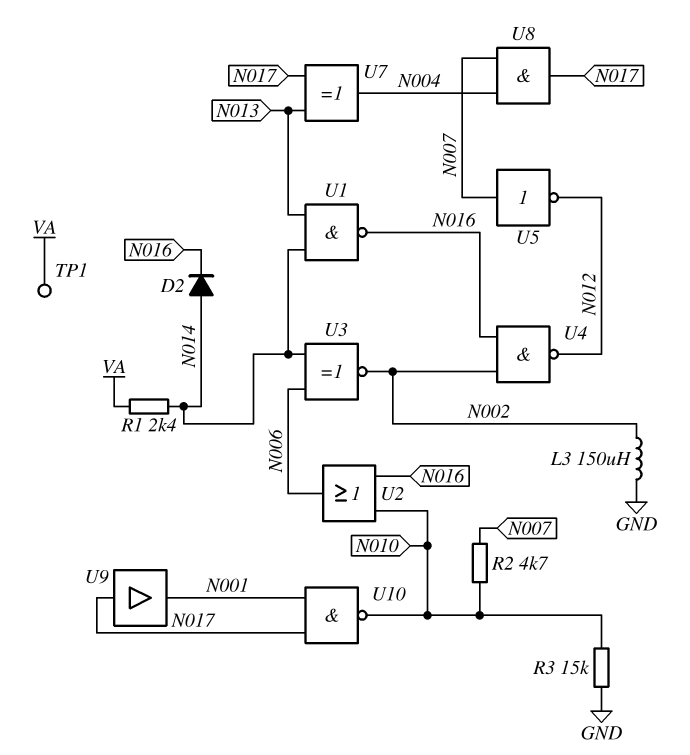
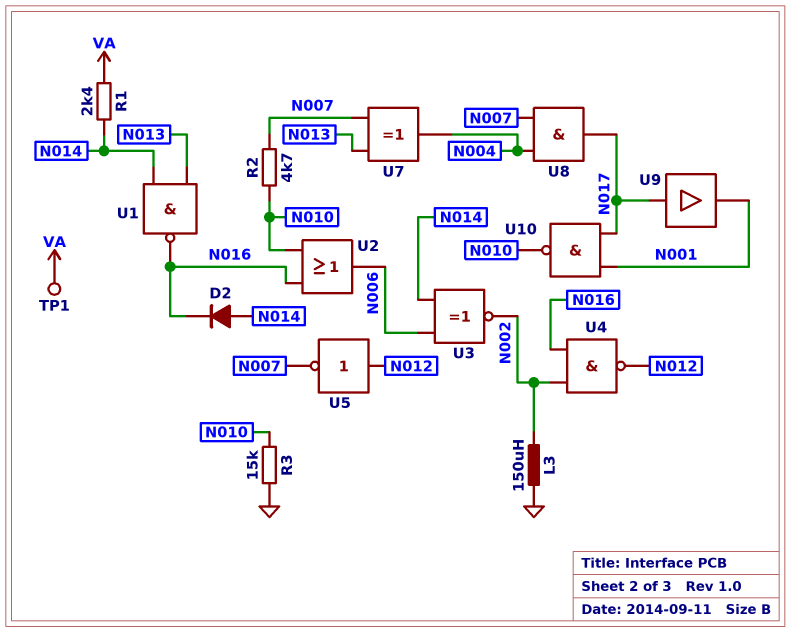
U5: NOT (in N007, out N012) -> NOT (in N012, out N007)
U7: XOR (in N013, in N017, out N004) -> XOR (in N007, in N013, out N004)

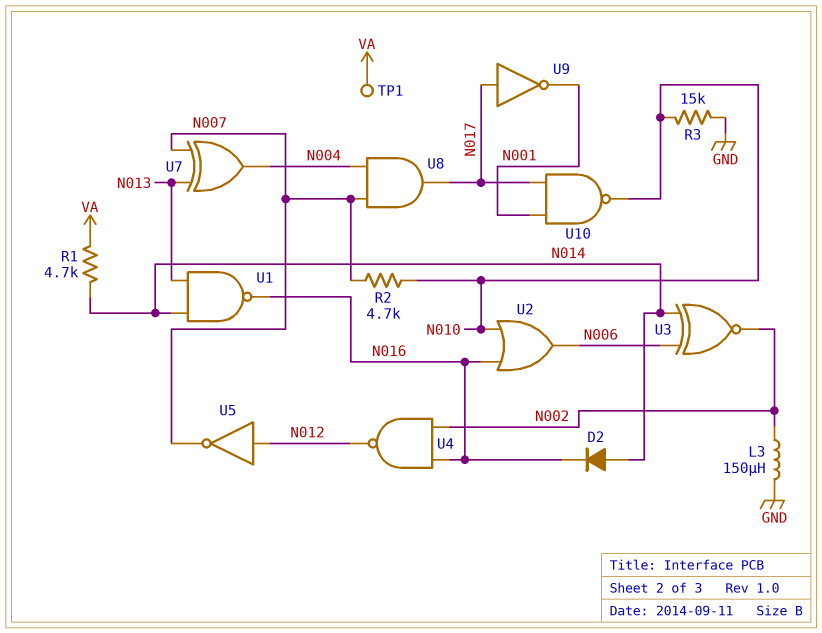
R1: 2.4k (N014, VA) -> 4.7k (N014, VA)
U9: buffer (in N017, out N001) -> NOT (in N017, out N001)

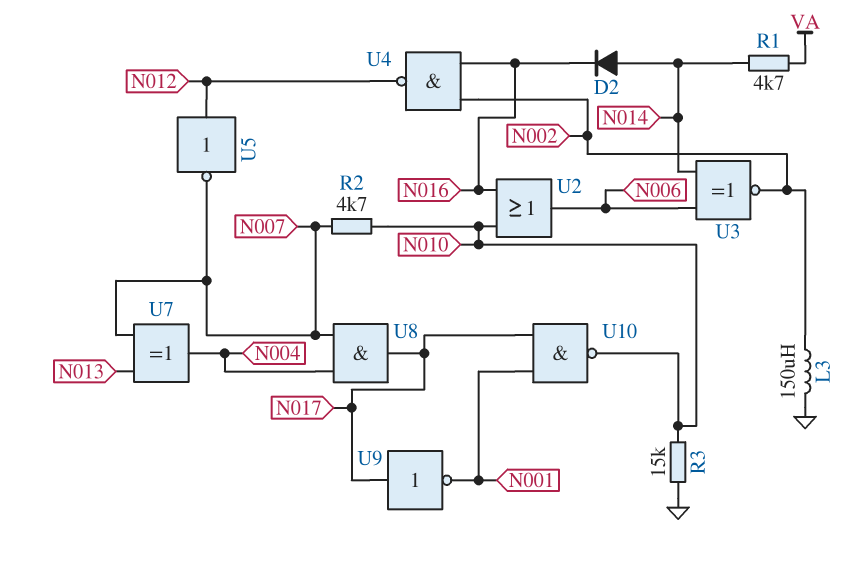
TP1: test point (VA) -> none
U1: NAND (in N013, in N014, out N016) -> none

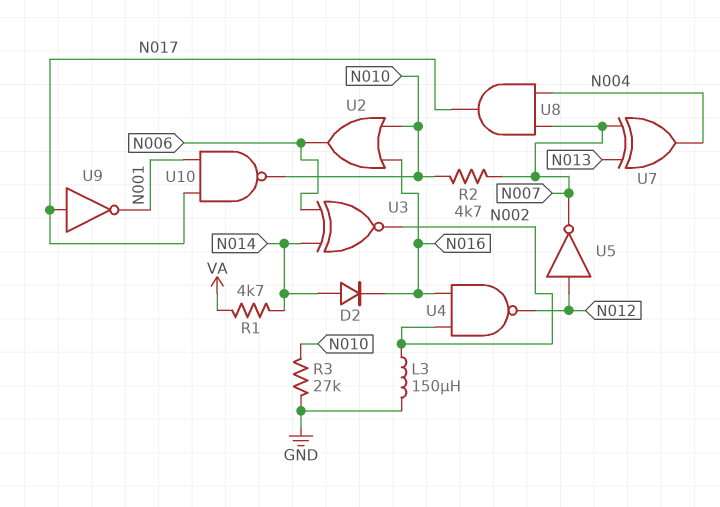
R3: 15k (GND, N010) -> 27k (GND, N010)

